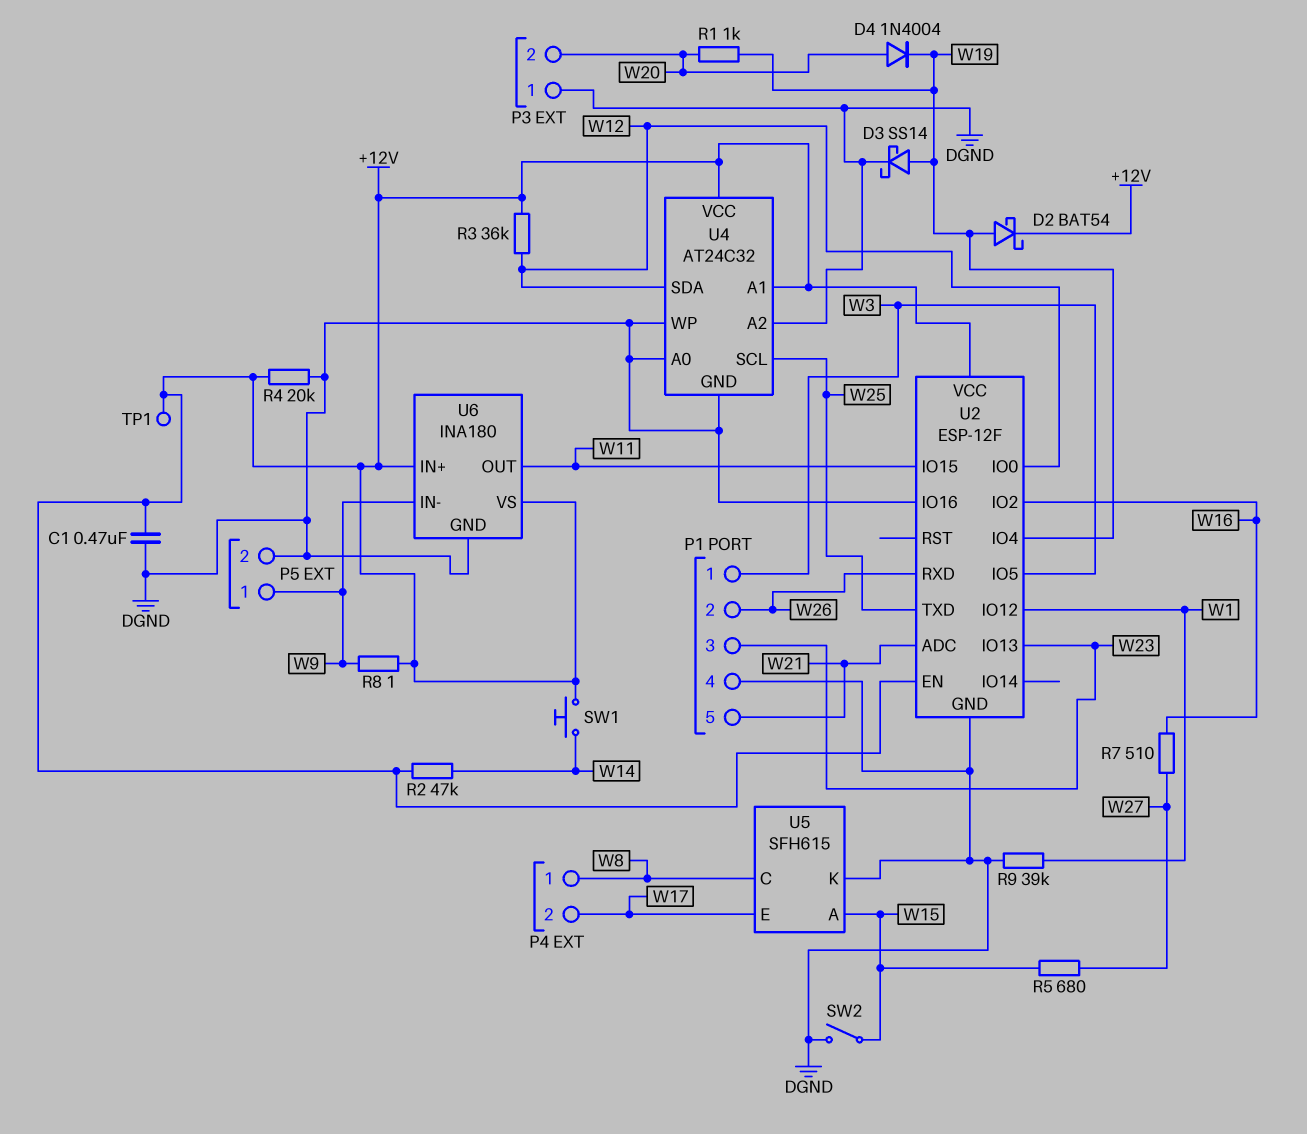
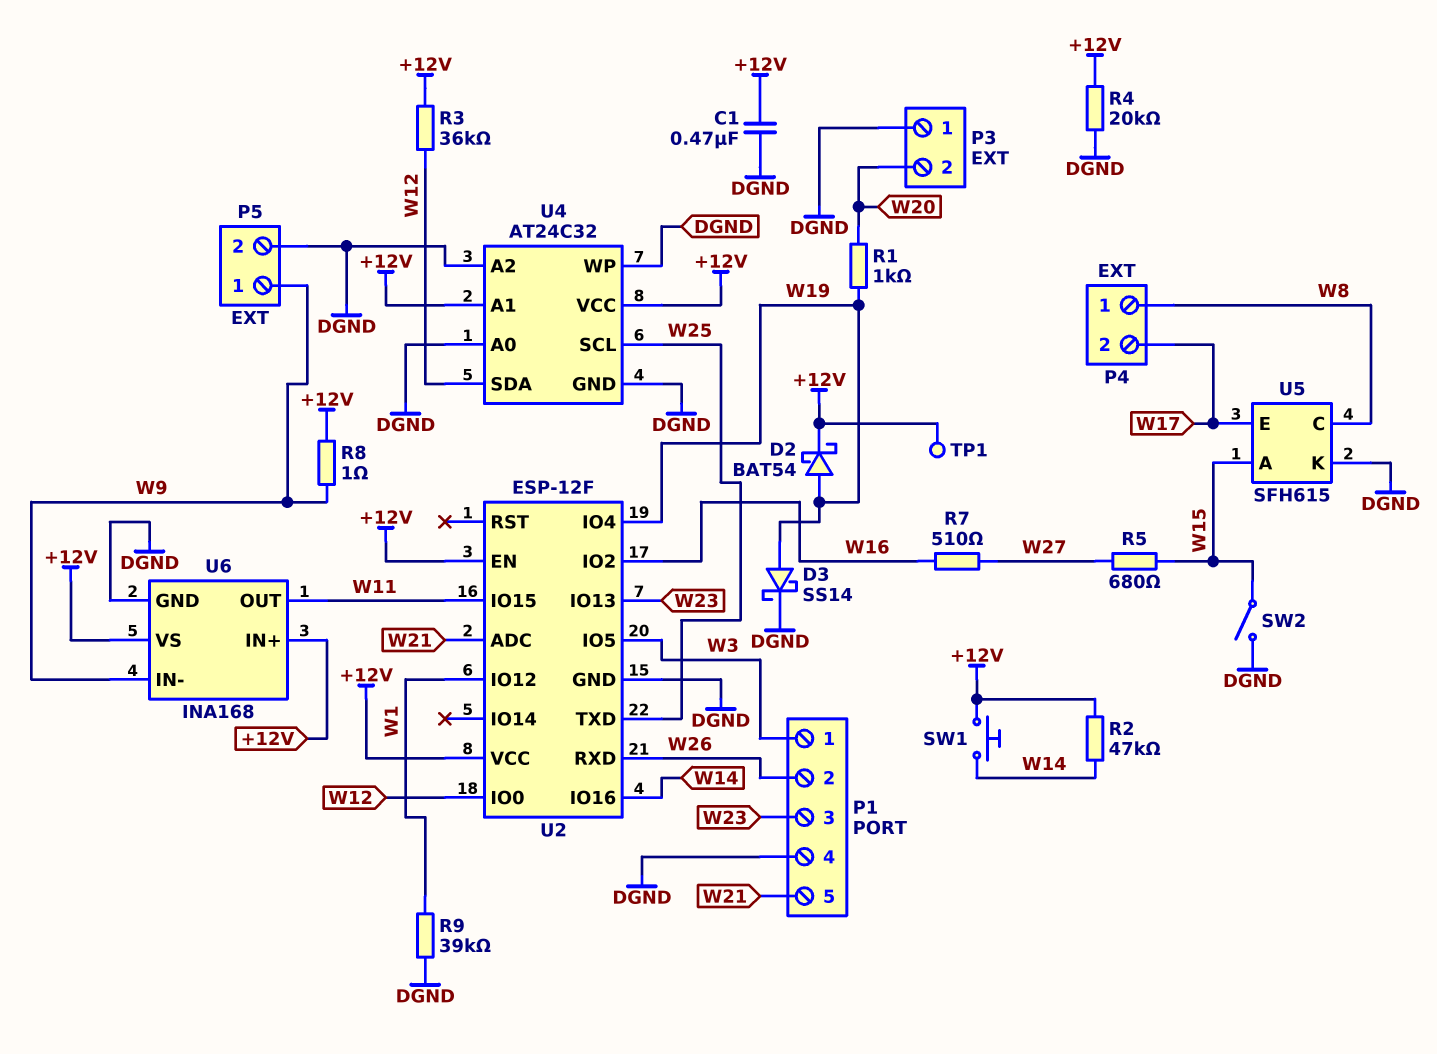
D4: diode 1N4004 (A W20, K W19) -> none
U2 pin IO16: DGND -> W14
U6: INA180 -> INA168

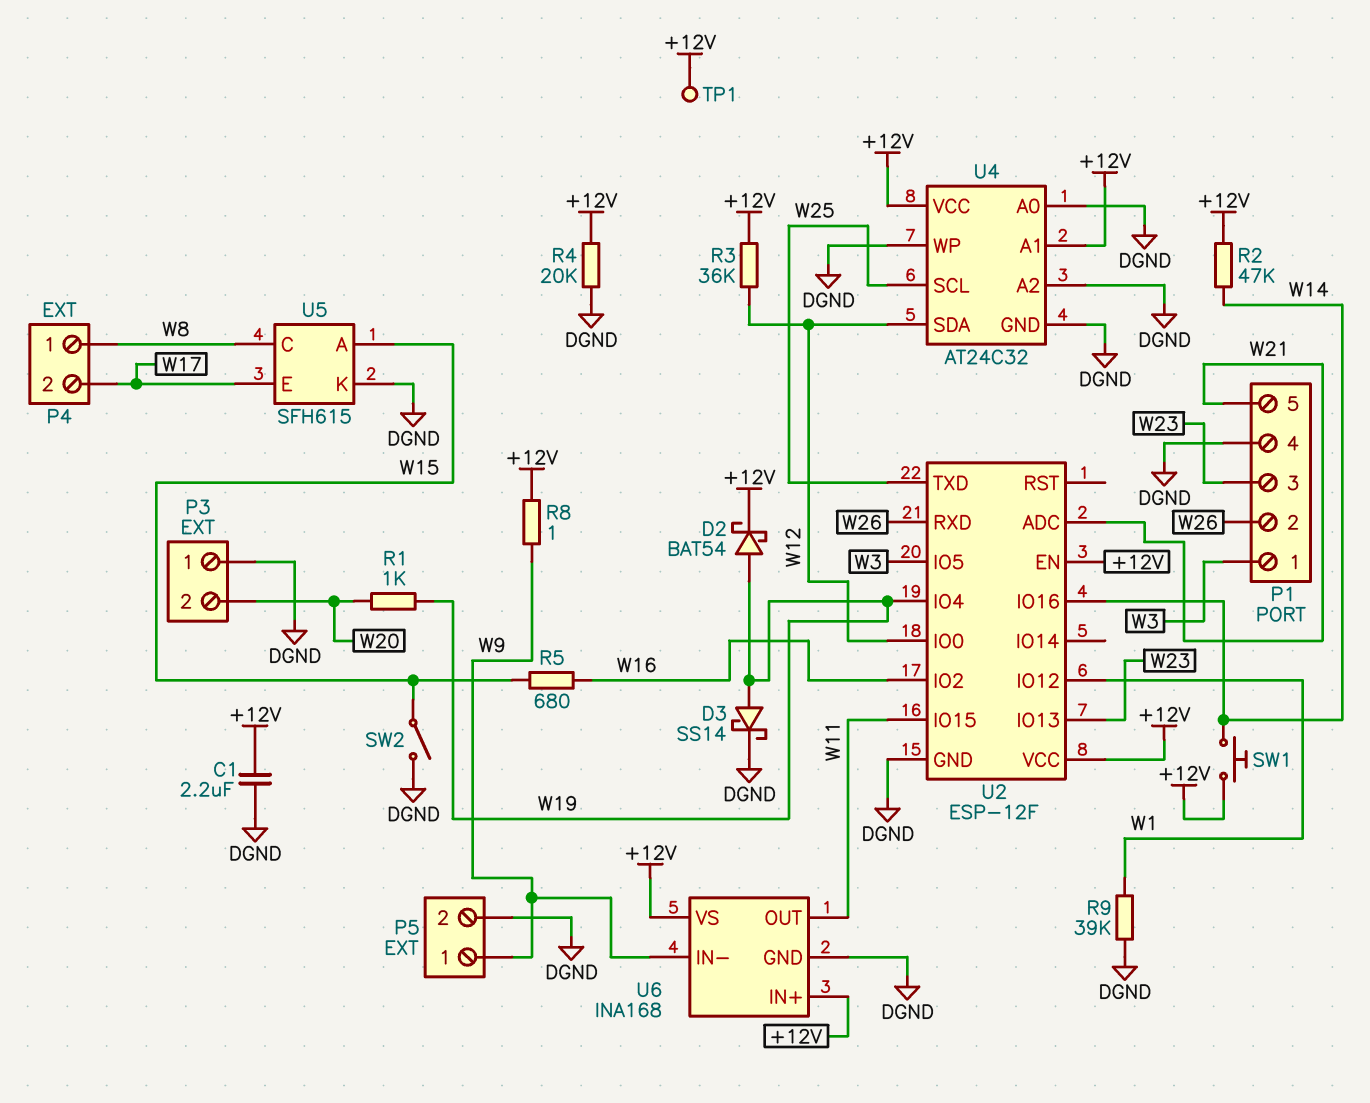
C1: 470nF (+12V, DGND) -> 2.2uF (+12V, DGND)
R5: 680 (W15, W27) -> 680 (W15, W16)
R7: 510 (W16, W27) -> none

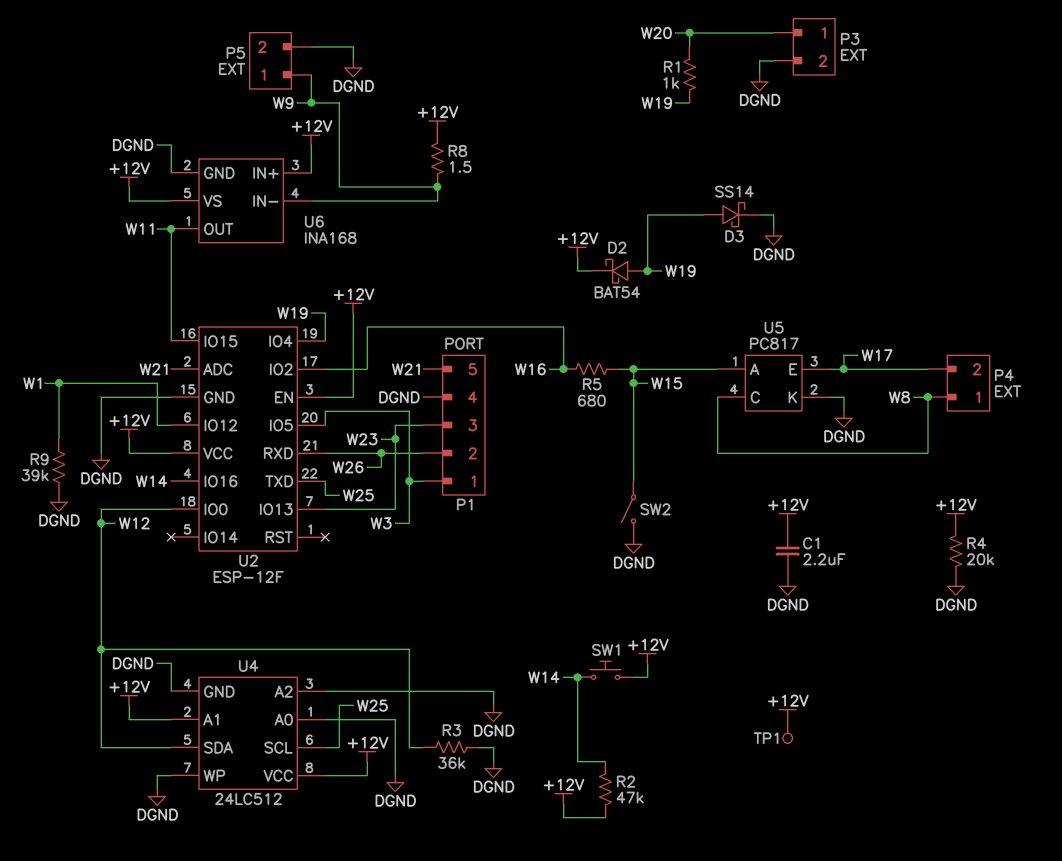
P3 pin 1: DGND -> W20
P3 pin 2: W20 -> DGND
R3: 36k (+12V, W12) -> 36k (DGND, W12)
R8: 1 (+12V, W9) -> 1.5 (+12V, W9)
U4: AT24C32 -> 24LC512
U5: SFH615 -> PC817

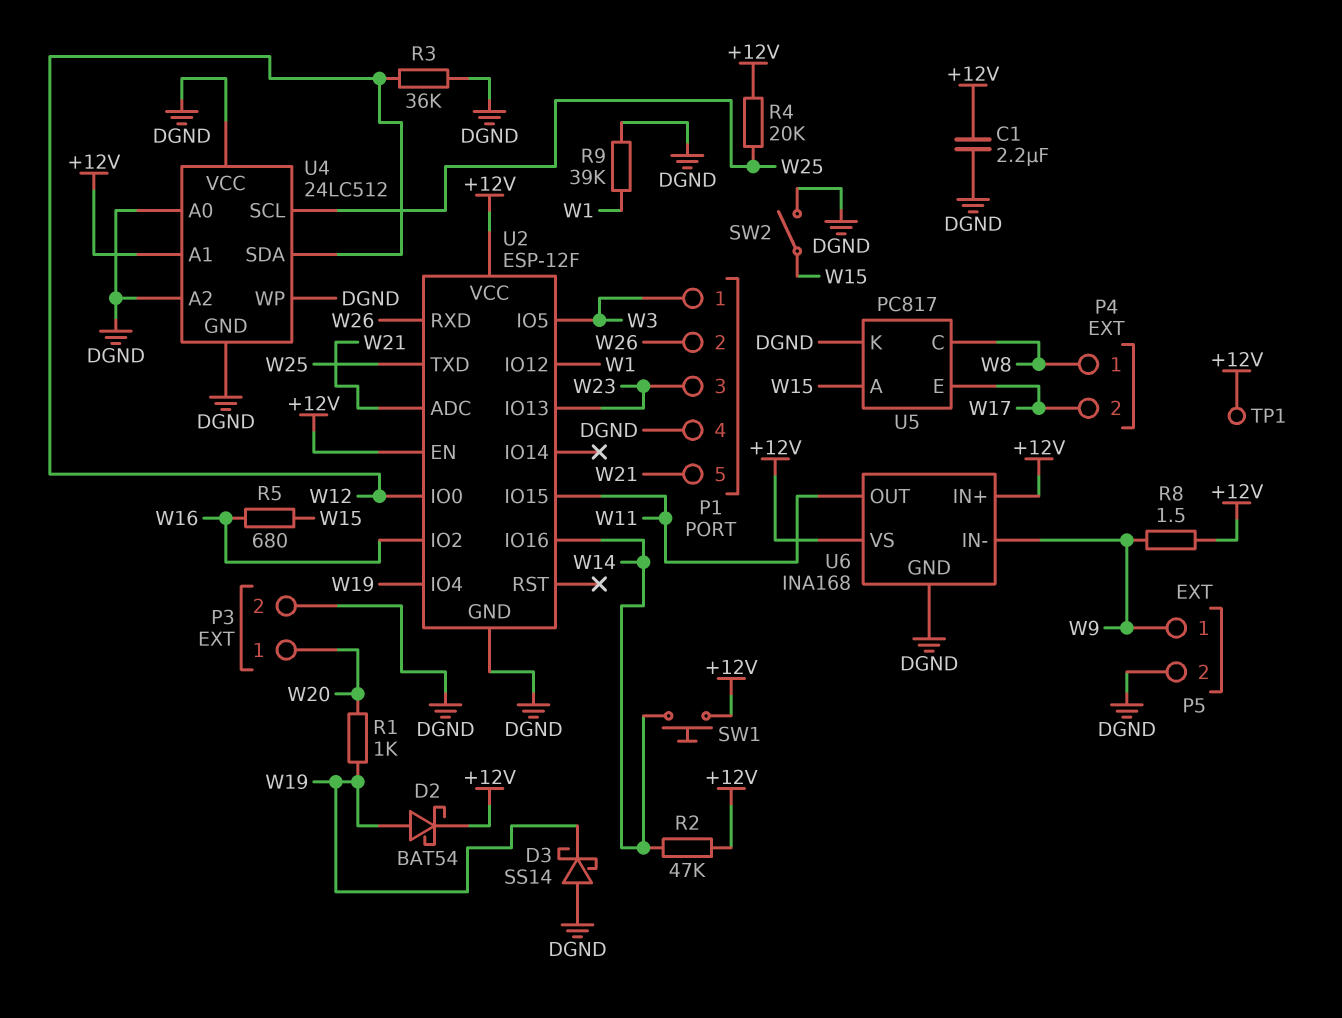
D3: schottky SS14 (A W19, K DGND) -> schottky SS14 (A DGND, K W19)
R4: 20k (+12V, DGND) -> 20k (+12V, W25)
U4 pin VCC: +12V -> DGND

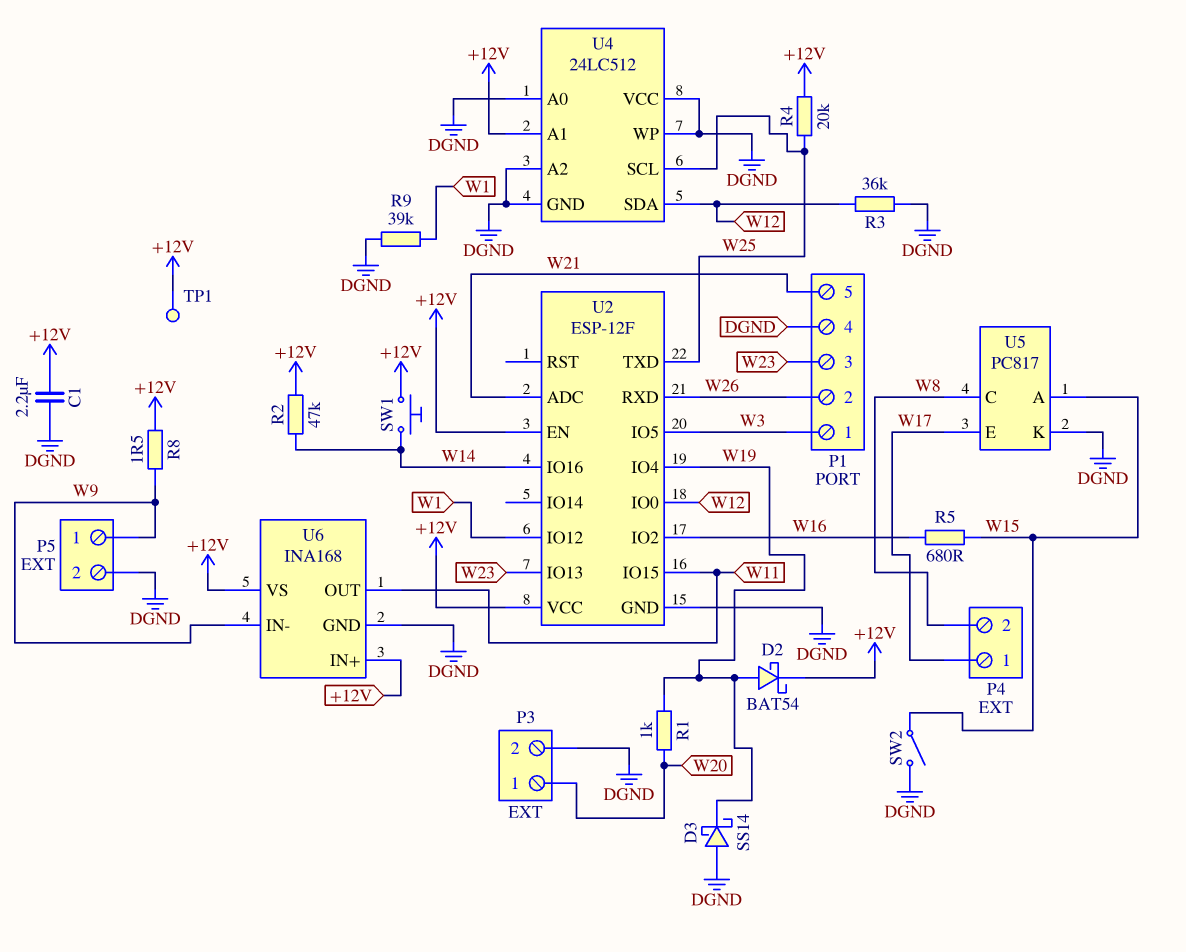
P4 pin 1: W8 -> W17
P4 pin 2: W17 -> W8

